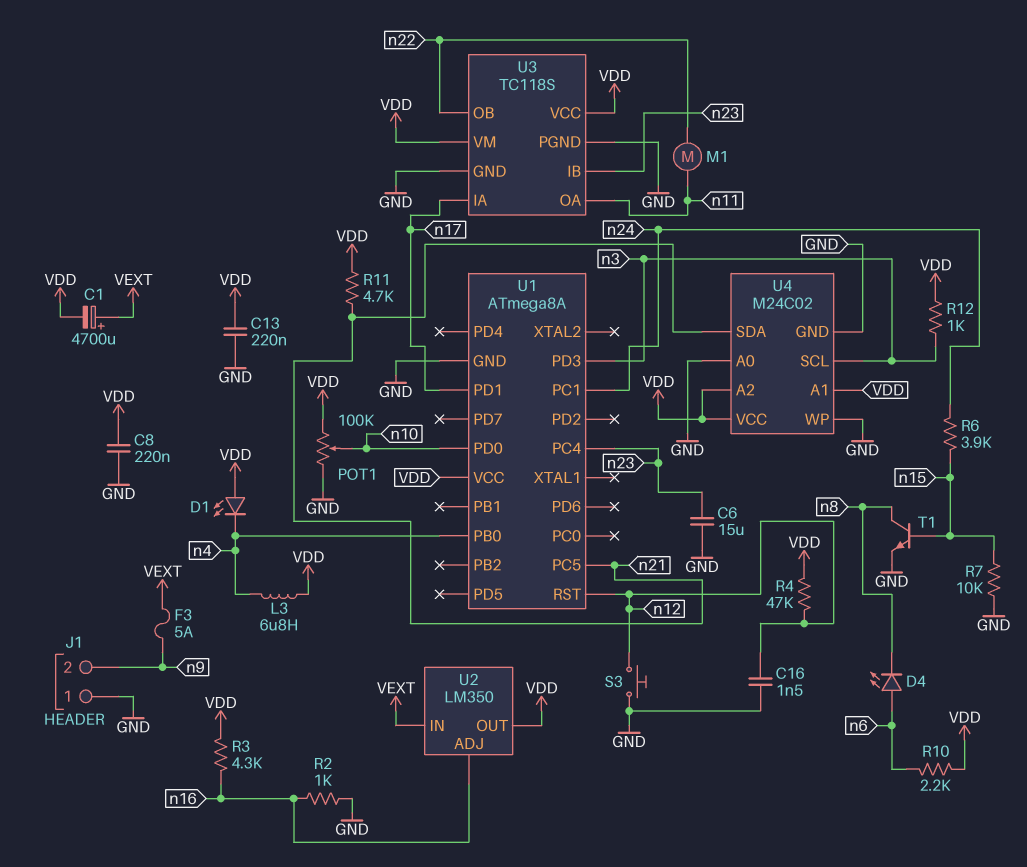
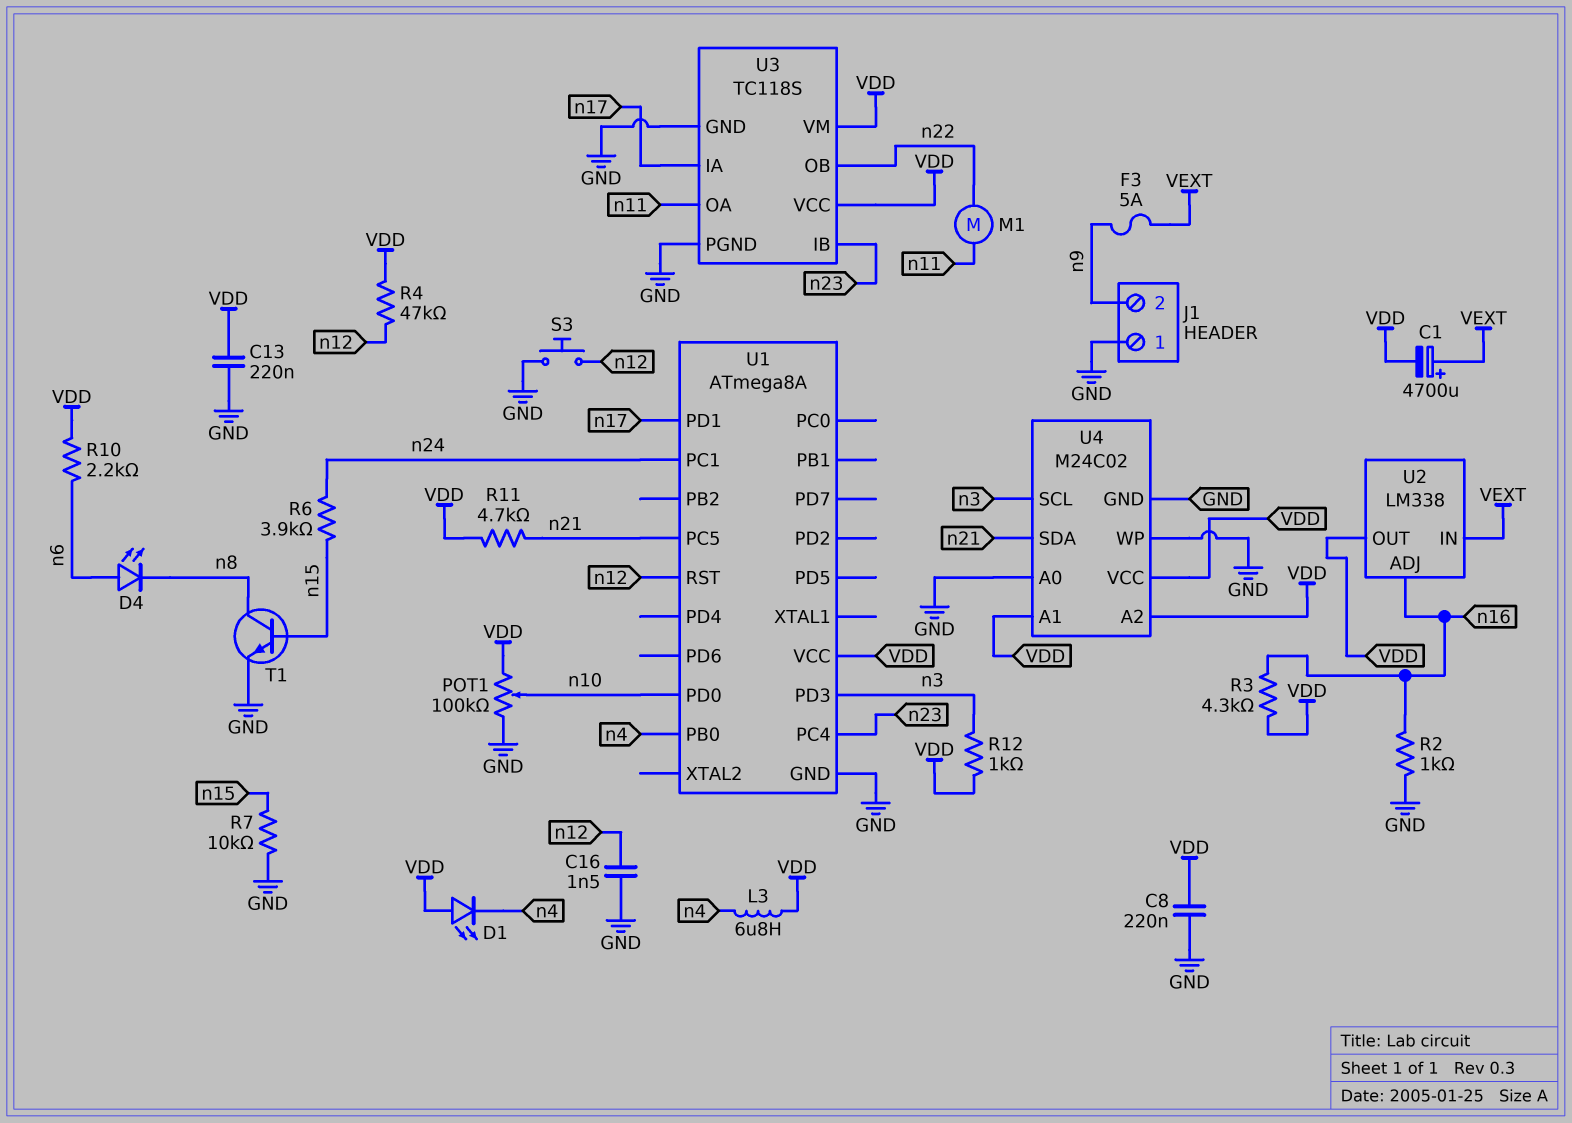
C6: 15uF (GND, n23) -> none
U2: LM350 -> LM338

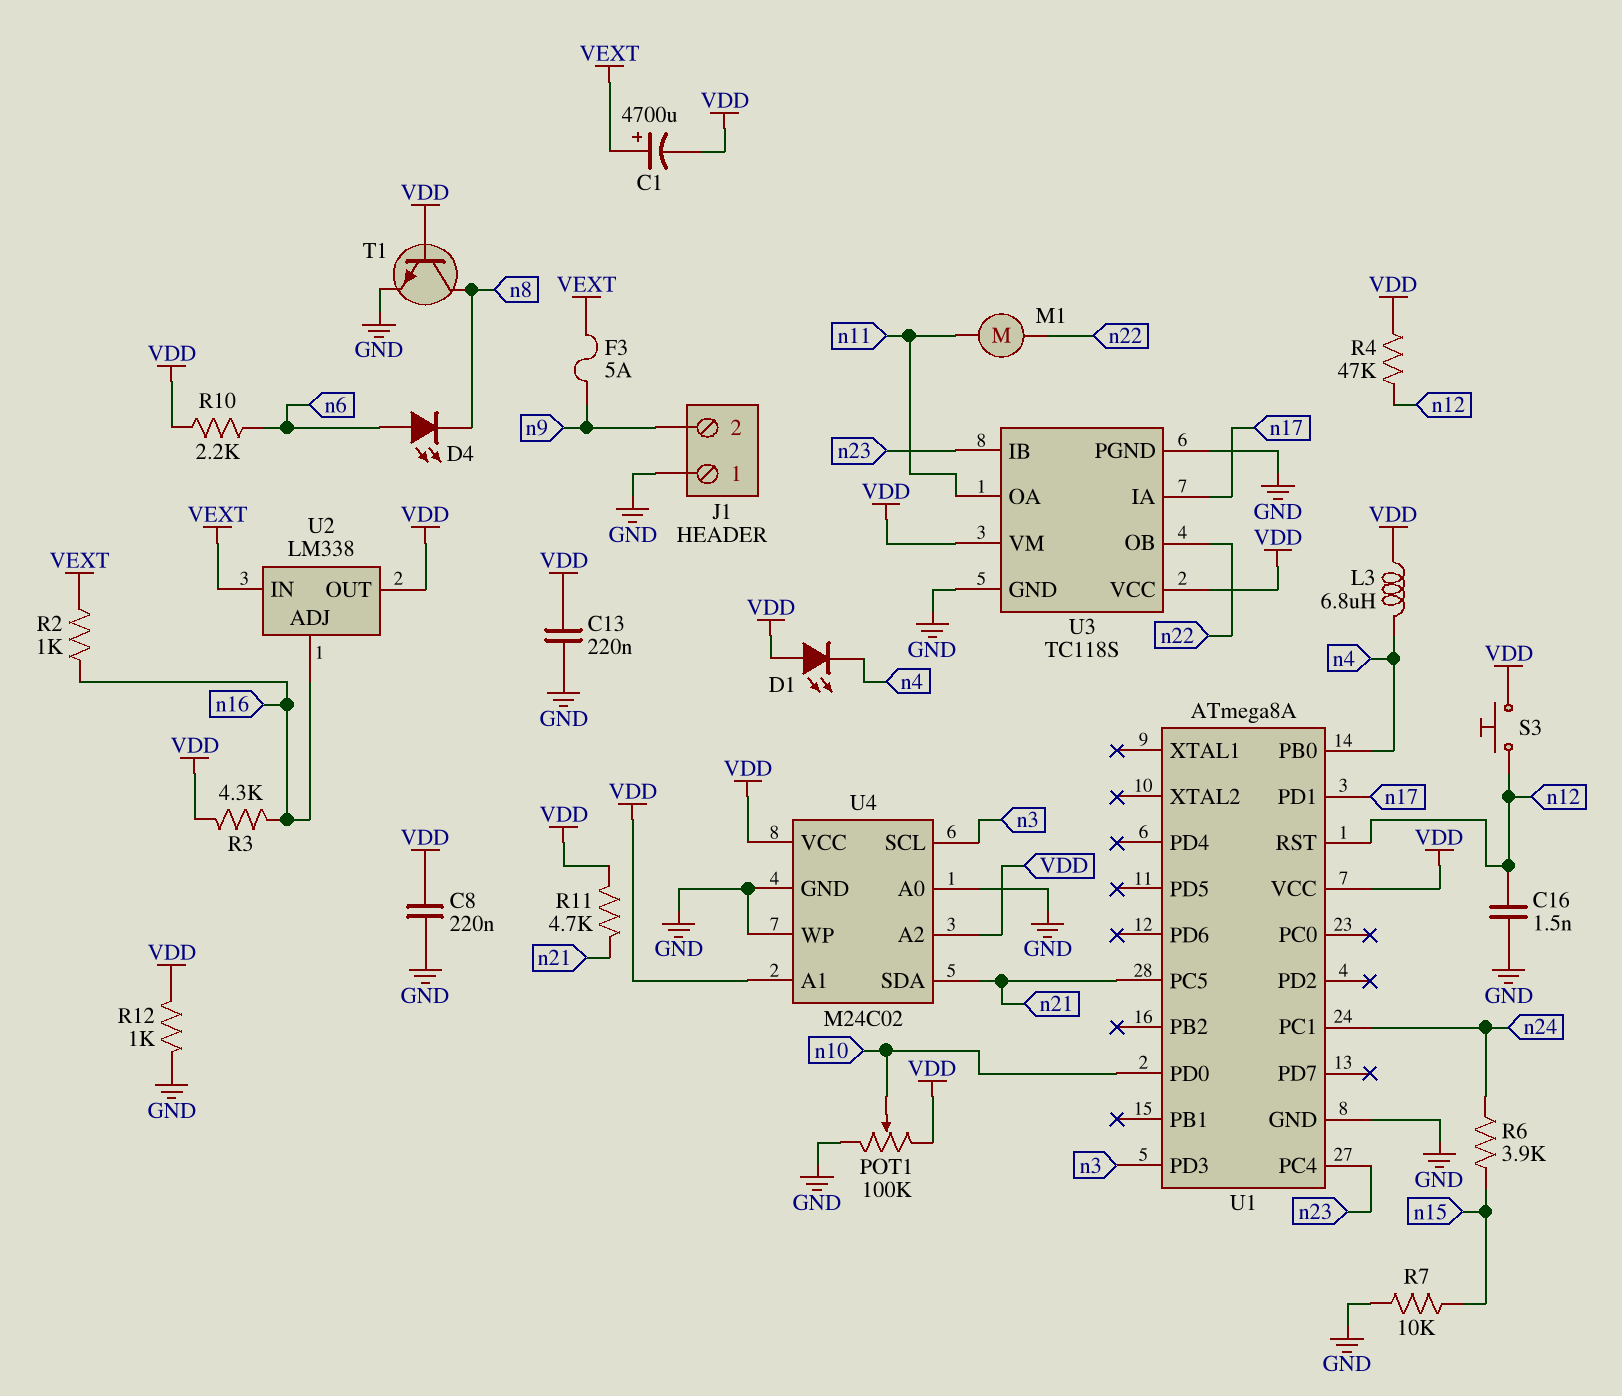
R2: 1k (GND, n16) -> 1k (VEXT, n16)
R12: 1k (VDD, n3) -> 1k (GND, VDD)
S3: button (GND, n12) -> button (VDD, n12)
T1: NPN (B n15, C n8, E GND) -> NPN (B VDD, C n8, E GND)

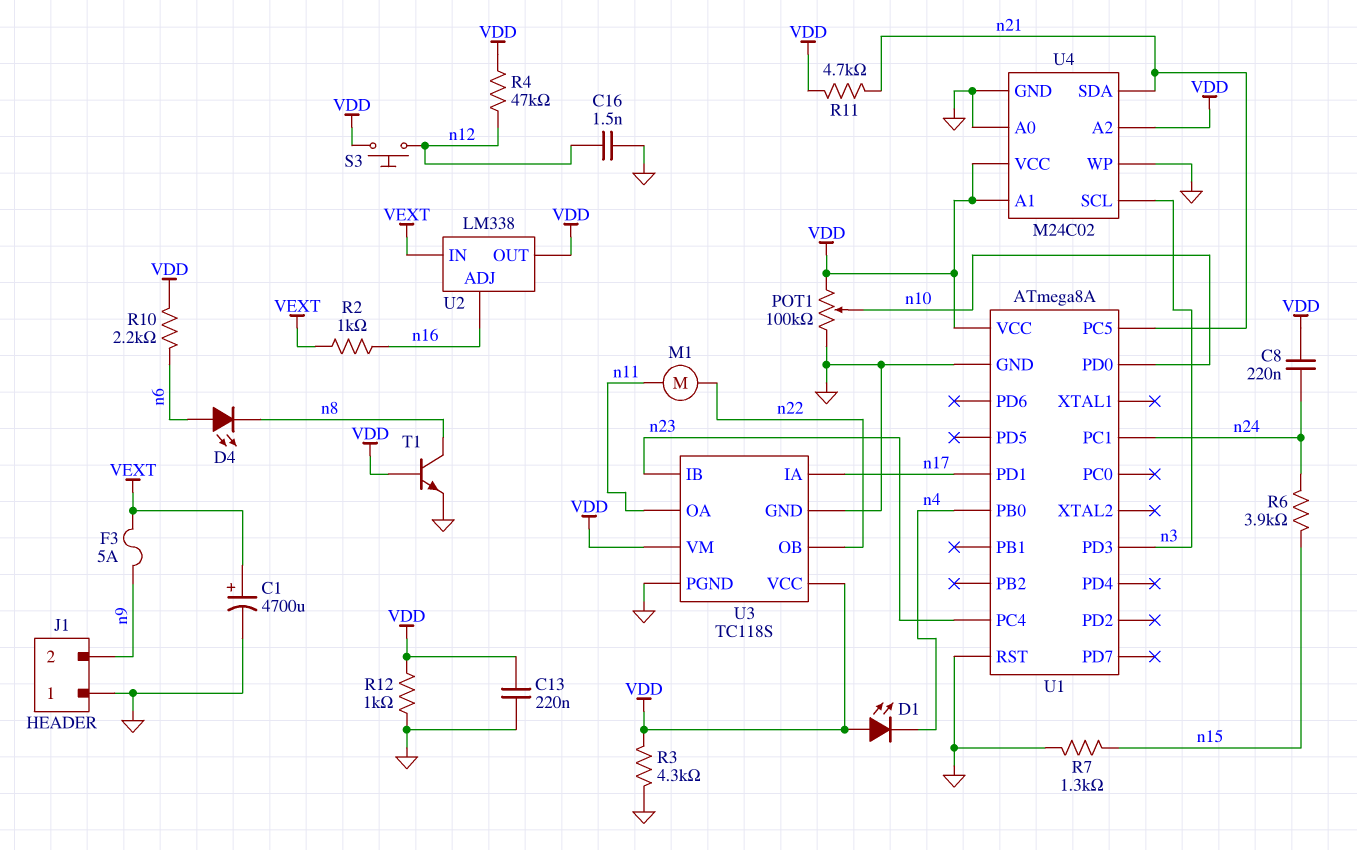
C1: 4700uF (plus VEXT, minus VDD) -> 4700uF (plus VEXT, minus GND)
C8: 220nF (GND, VDD) -> 220nF (VDD, n24)
L3: 6.8uH (VDD, n4) -> none
R3: 4.3k (VDD, n16) -> 4.3k (GND, VDD)
R7: 10k (GND, n15) -> 1.3k (GND, n15)
U1 pin RST: n12 -> GND

